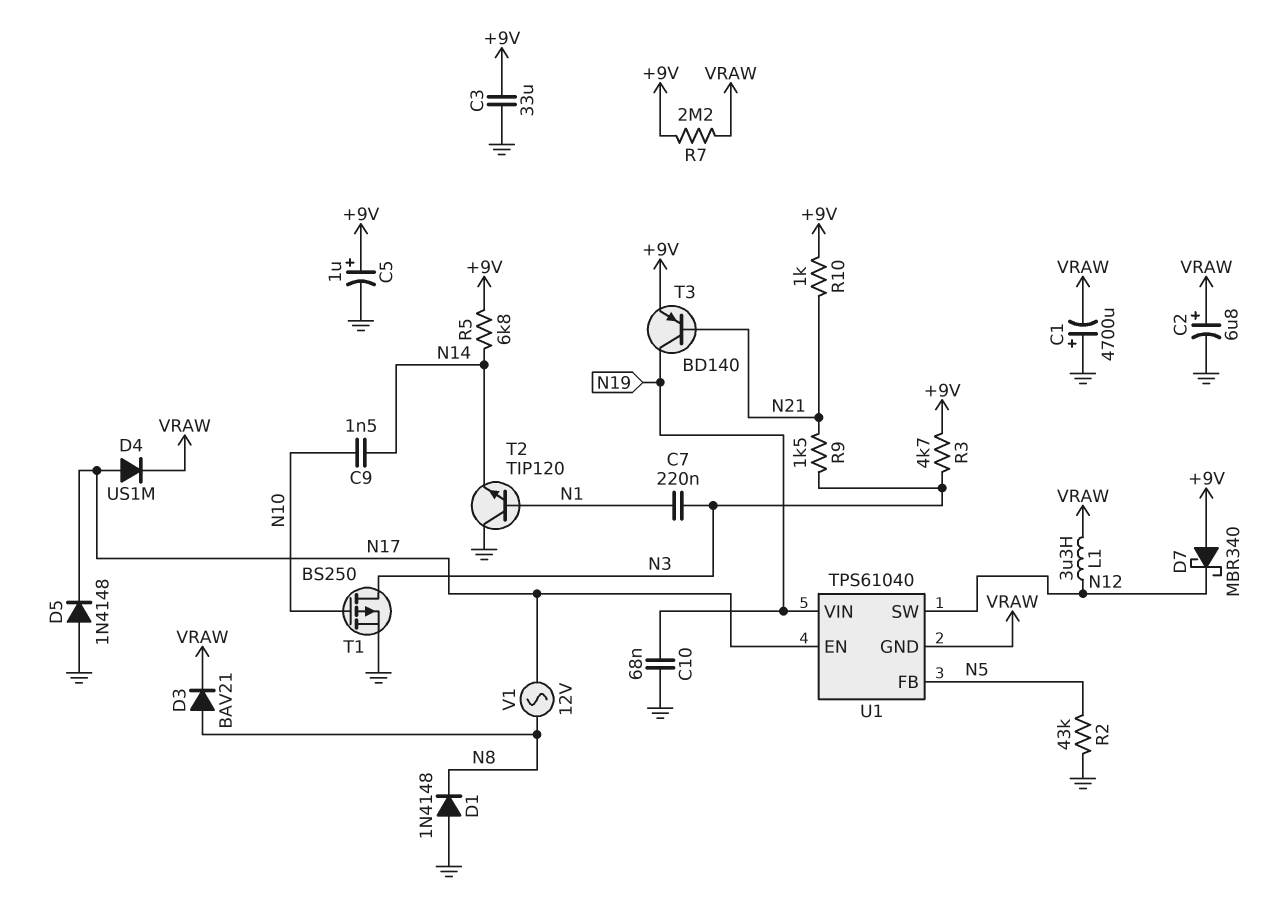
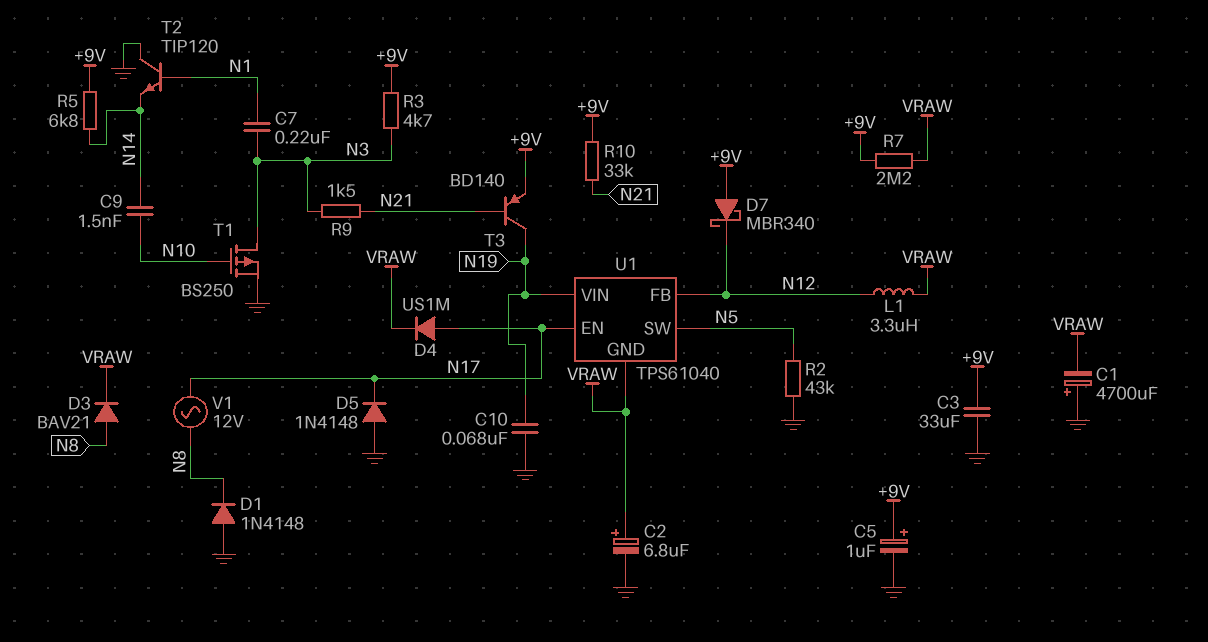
R10: 1k (+9V, N21) -> 33k (+9V, N21)
U1 pin FB: N5 -> N12
U1 pin SW: N12 -> N5

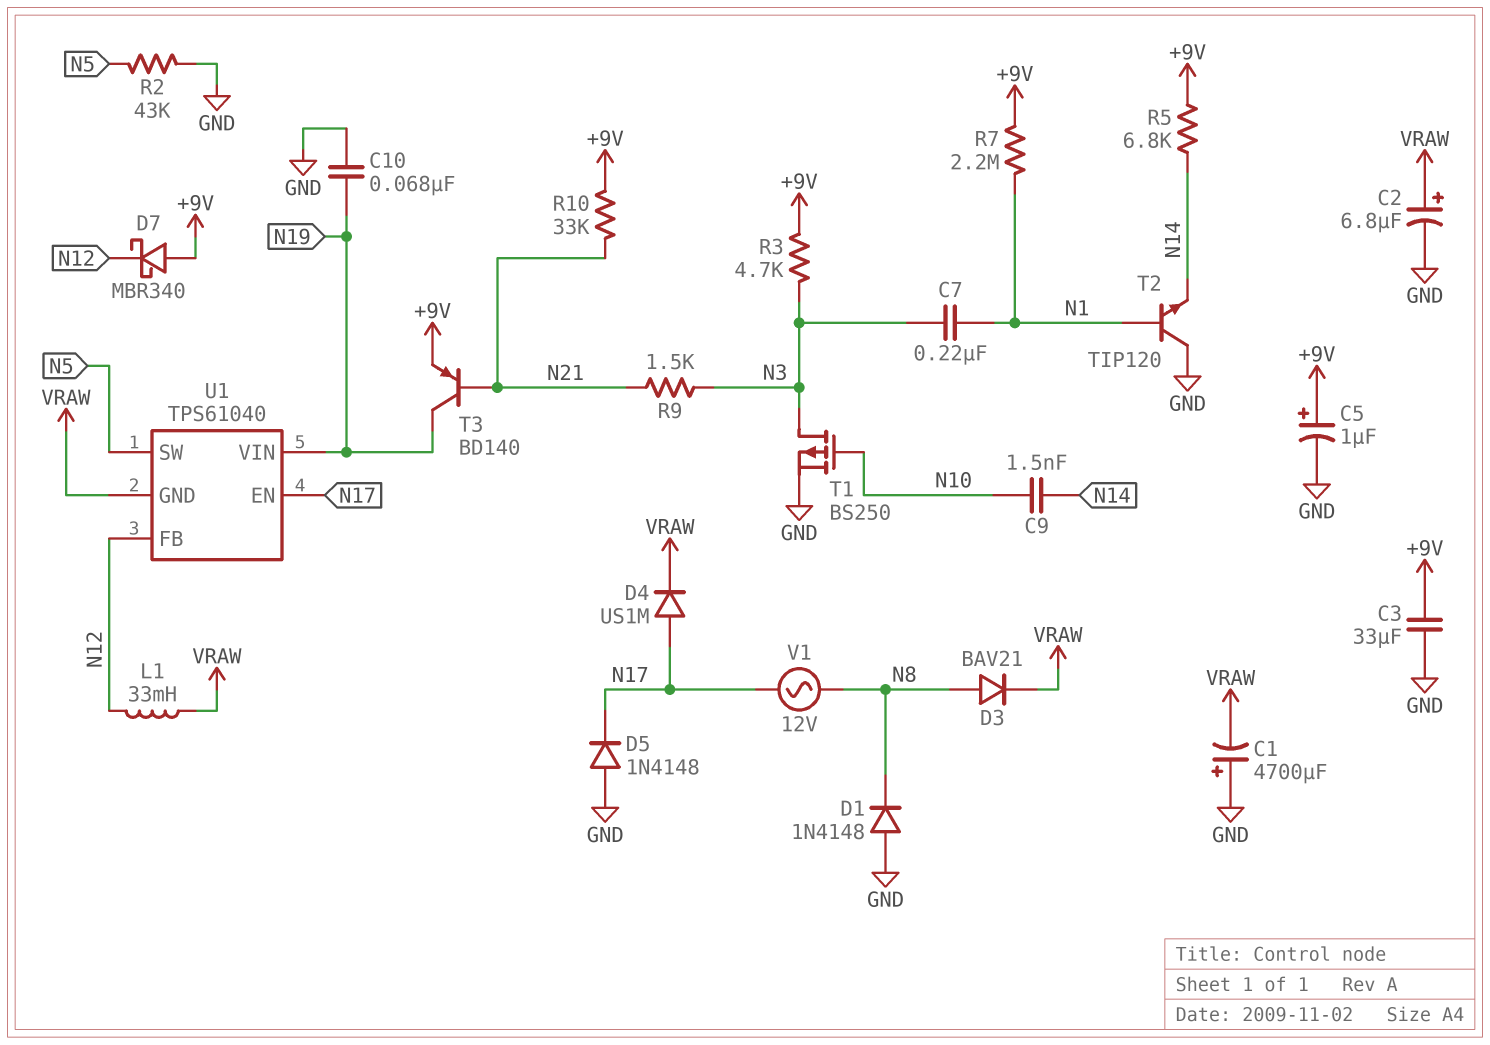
L1: 3.3uH (N12, VRAW) -> 33mH (N12, VRAW)
R7: 2.2M (+9V, VRAW) -> 2.2M (+9V, N1)

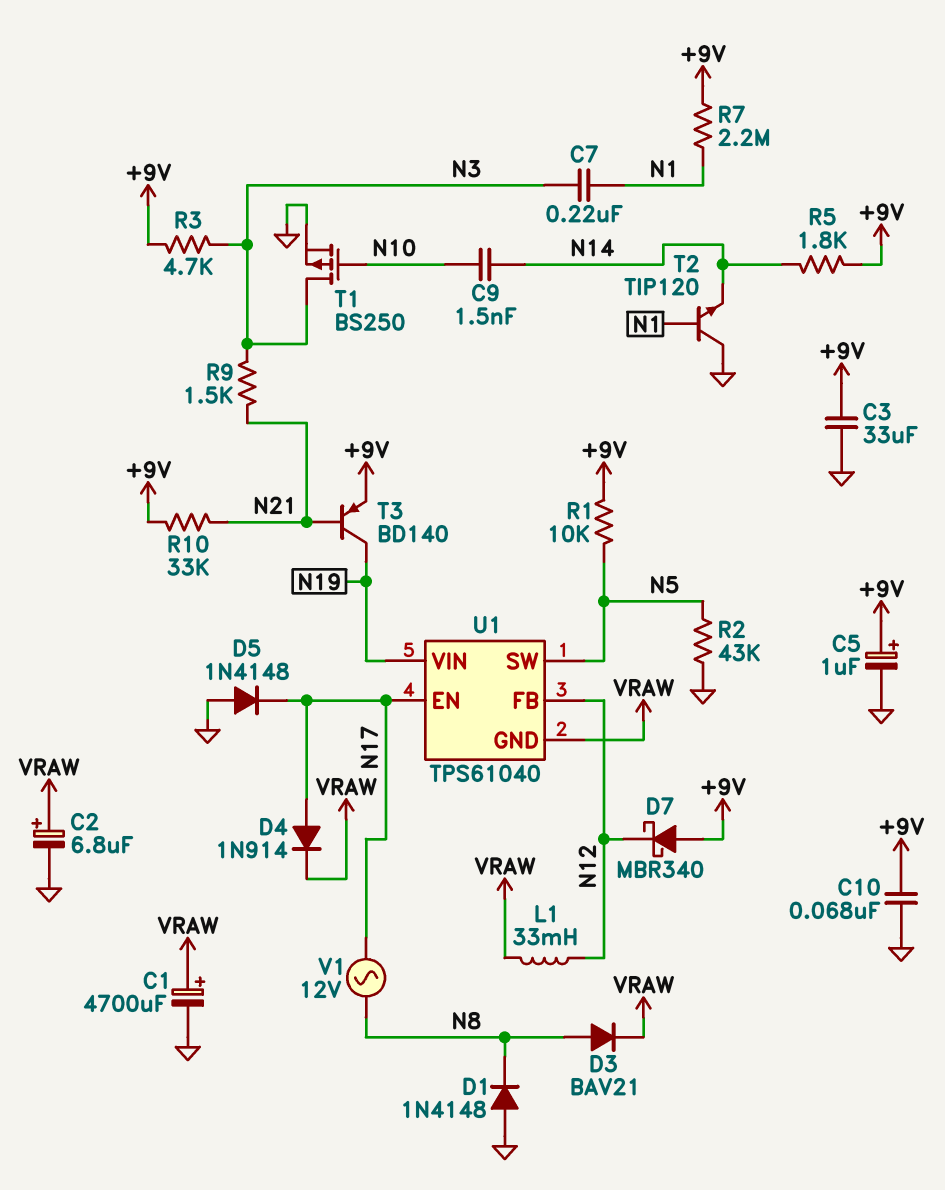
C1: 4700uF (plus GND, minus VRAW) -> 4700uF (plus VRAW, minus GND)
C10: 68nF (GND, N19) -> 68nF (+9V, GND)
D4: diode US1M (A N17, K VRAW) -> diode 1N914 (A N17, K VRAW)
R1: none -> 10k (+9V, N5)
R5: 6.8k (+9V, N14) -> 1.8k (+9V, N14)

